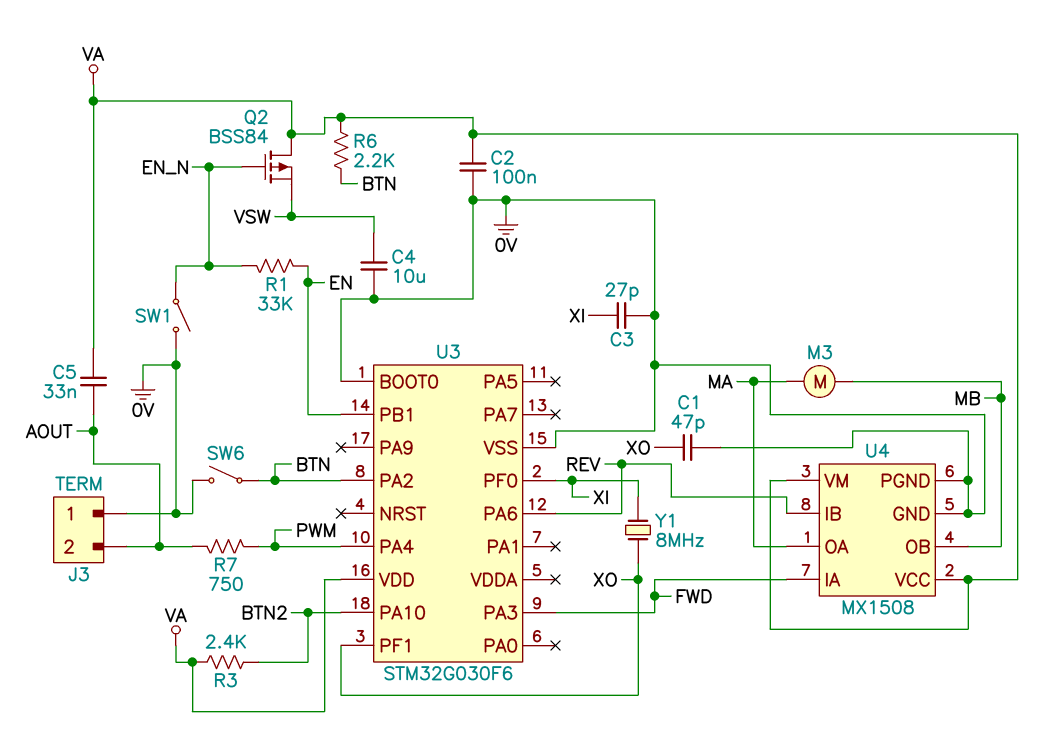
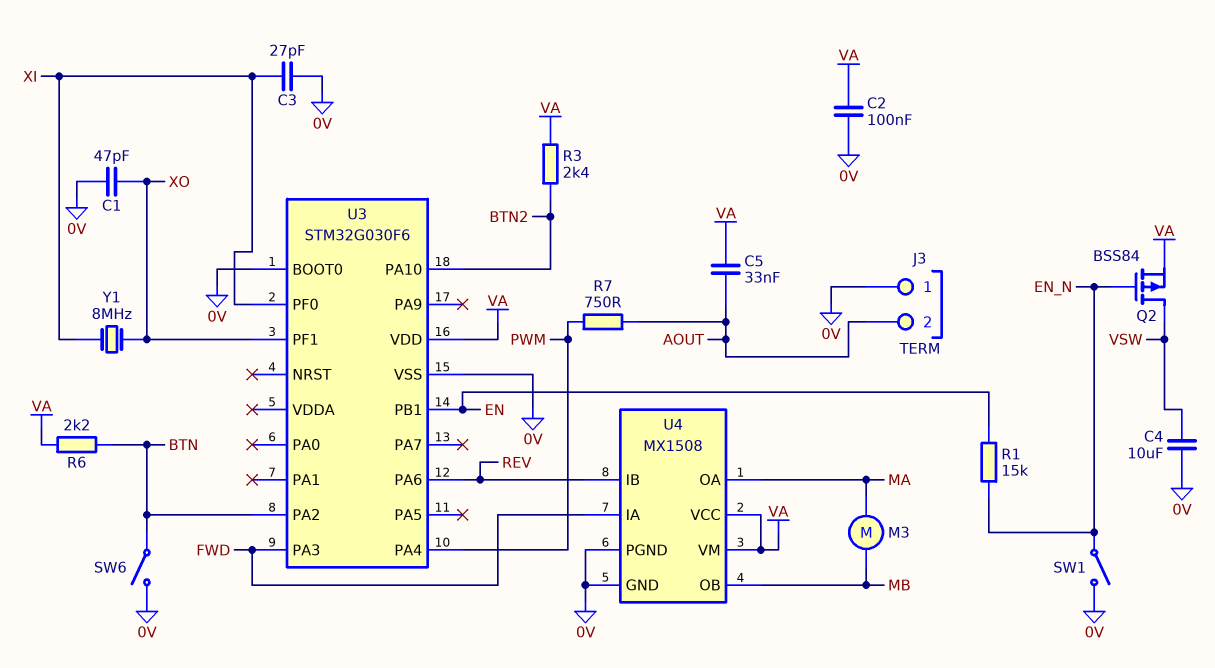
Q2: PMOS BSS84 (G EN_N, D VA, S VSW) -> PMOS BSS84 (G EN_N, D VSW, S VA)
R1: 33k (EN, EN_N) -> 15k (EN, EN_N)

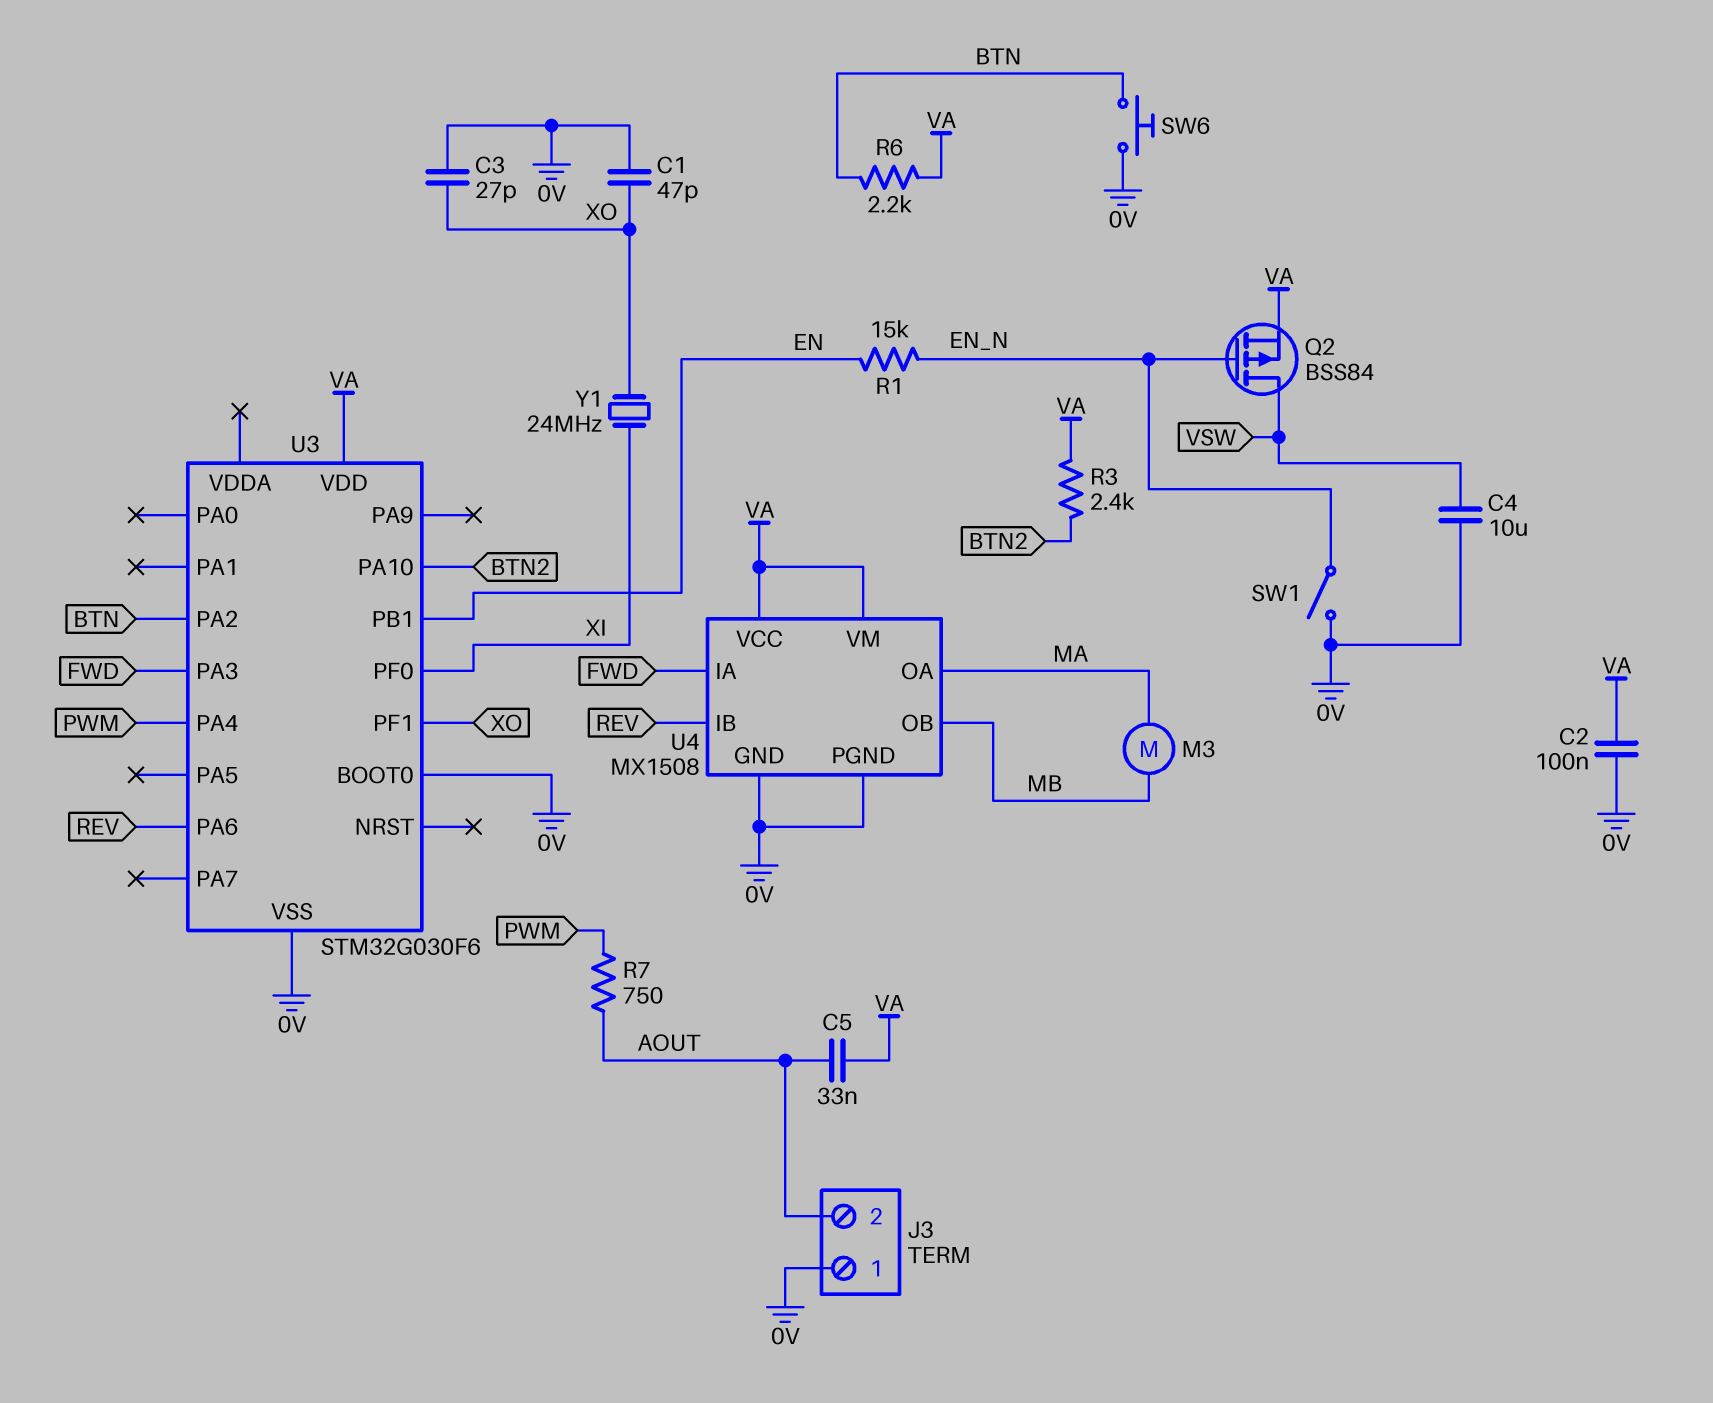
C3: 27pF (0V, XI) -> 27pF (0V, XO)
SW6: switch (0V, BTN) -> button (0V, BTN)
Y1: 8MHz (XI, XO) -> 24MHz (XI, XO)

